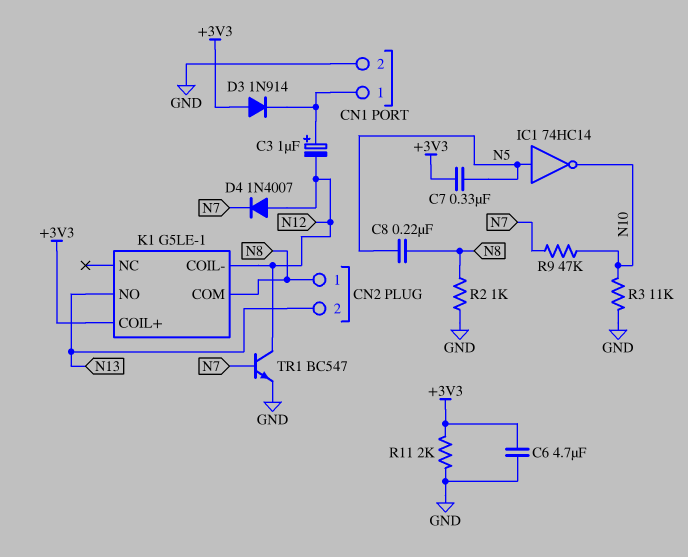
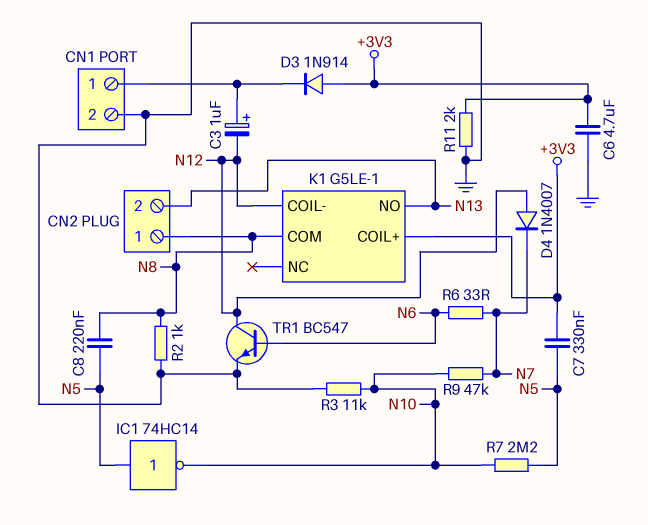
R6: none -> 33 (N6, N7)
R7: none -> 2.2M (N5, N10)
TR1: NPN BC547 (B N7, C N12, E GND) -> NPN BC547 (B N6, C N12, E GND)

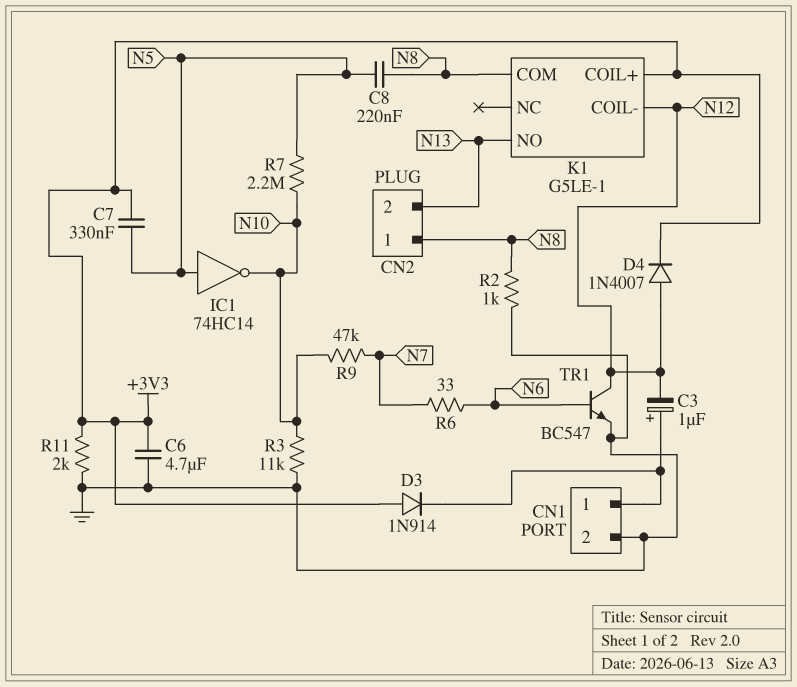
D4: diode 1N4007 (A N12, K N7) -> diode 1N4007 (A N12, K +3V3)

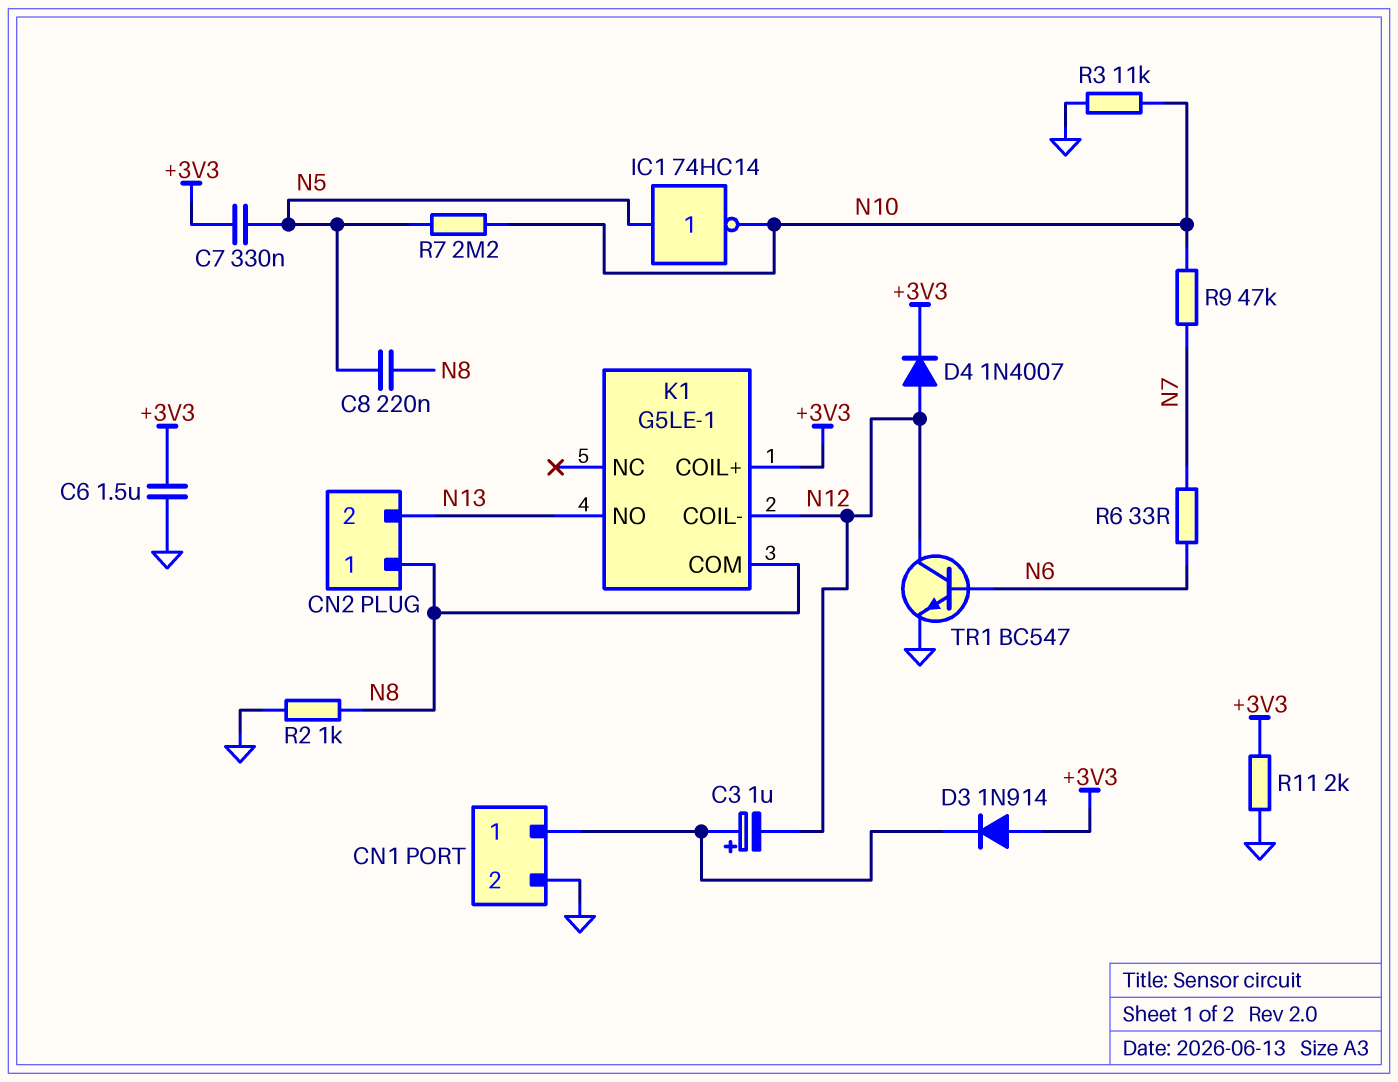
C6: 4.7uF (+3V3, GND) -> 1.5uF (+3V3, GND)

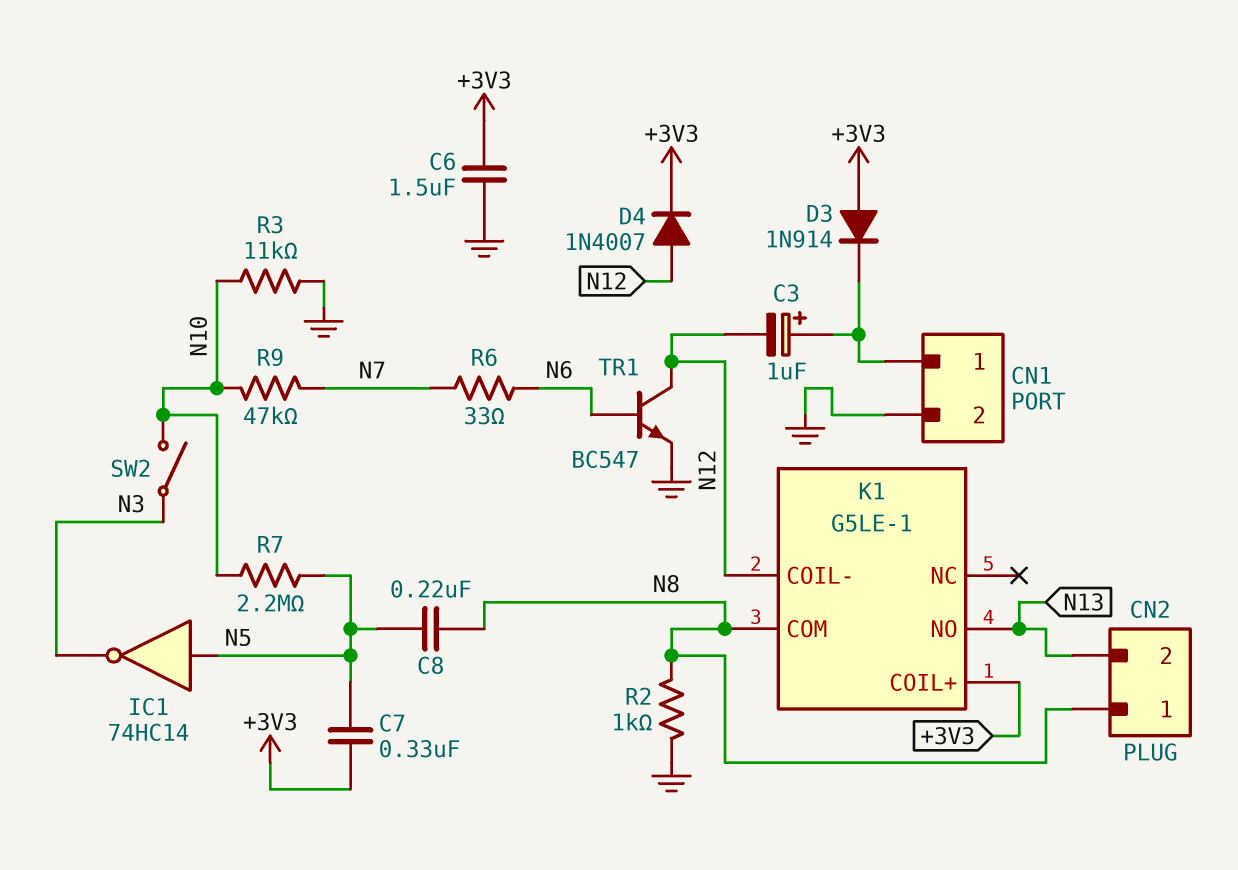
IC1: NOT 74HC14 (in N5, out N10) -> NOT 74HC14 (in N5, out N3)
R11: 2k (+3V3, GND) -> none
SW2: none -> switch (N3, N10)

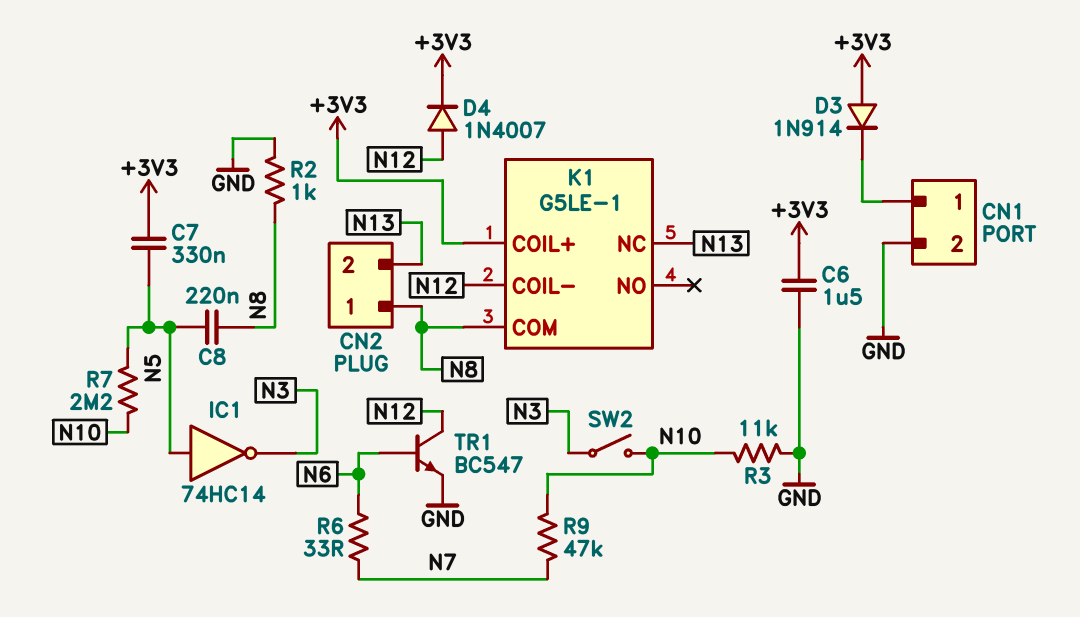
C3: 1uF (plus CN1/1, minus N12) -> none
K1 pin NC: none -> N13
K1 pin NO: N13 -> none

